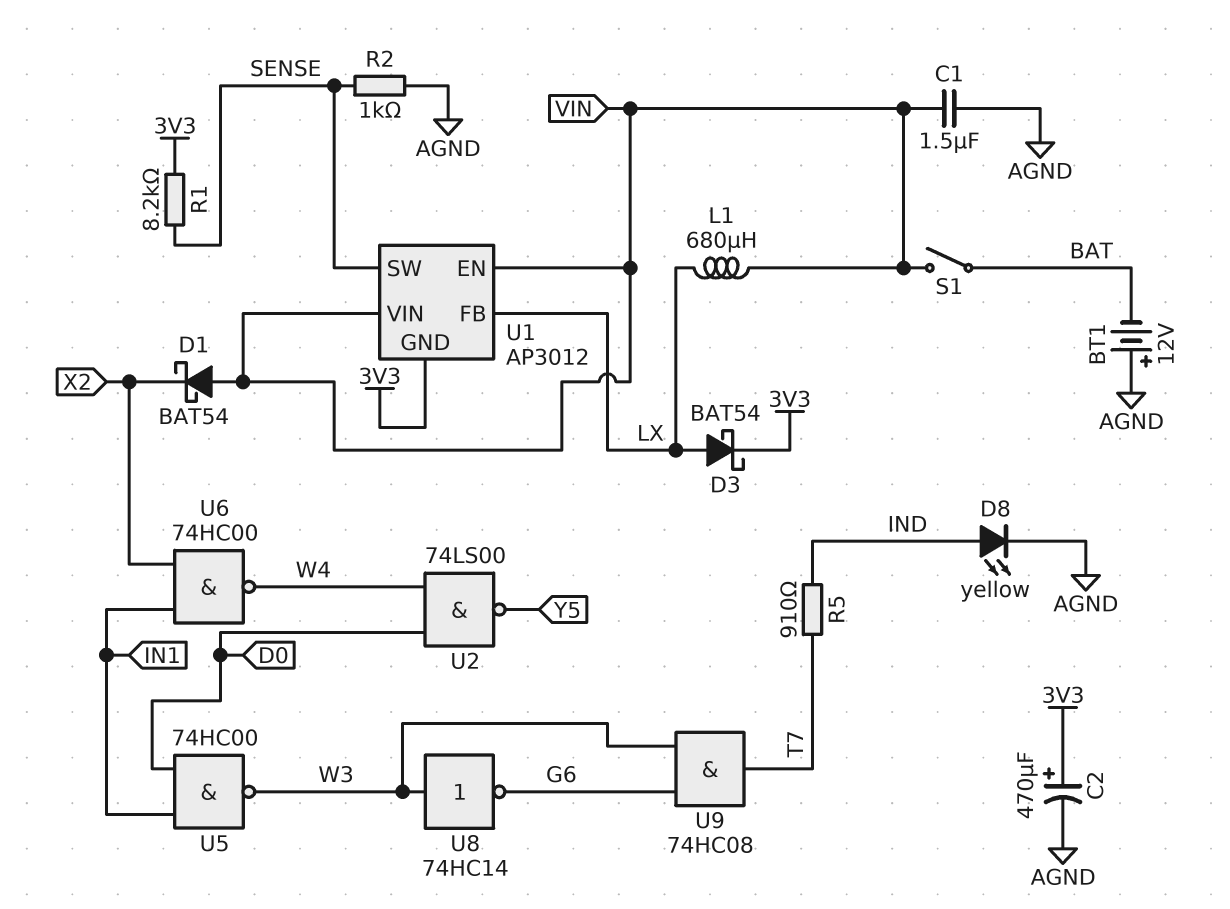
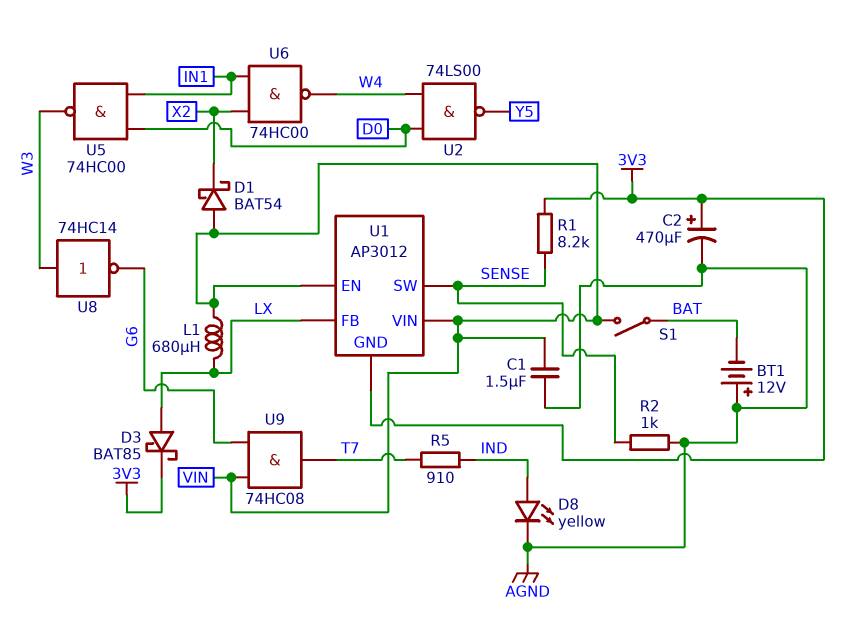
D3: schottky BAT54 (A LX, K 3V3) -> schottky BAT85 (A LX, K 3V3)
U9: AND 74HC08 (in G6, in W3, out T7) -> AND 74HC08 (in G6, in VIN, out T7)

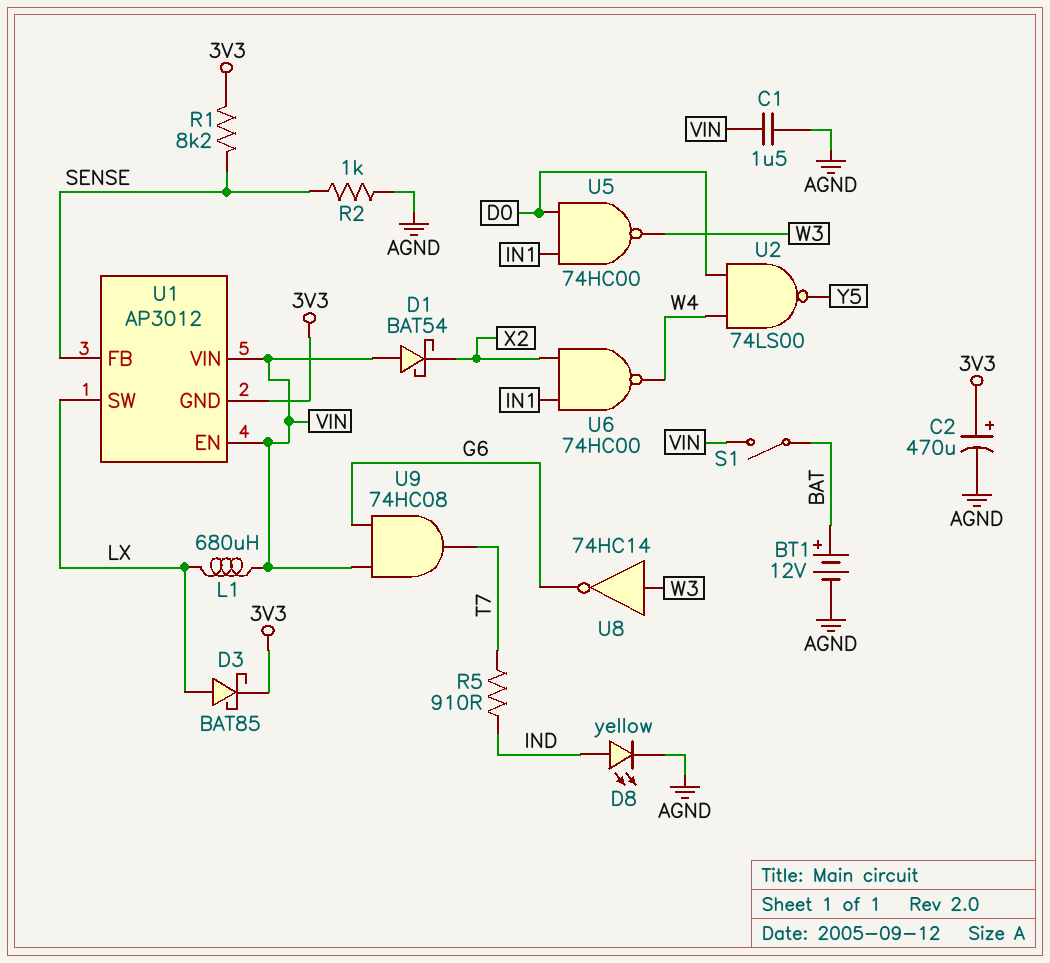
BT1: 12V (plus AGND, minus BAT) -> 12V (plus BAT, minus AGND)
U1 pin FB: LX -> SENSE
U1 pin SW: SENSE -> LX

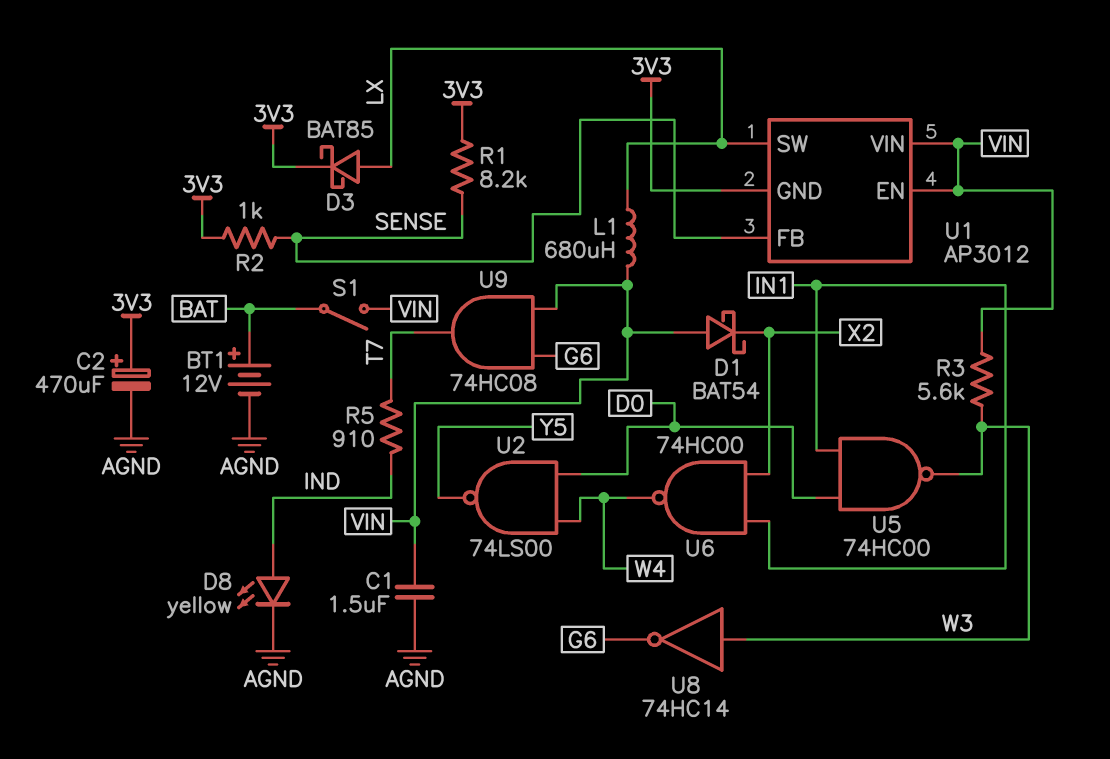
R2: 1k (AGND, SENSE) -> 1k (3V3, SENSE)
R3: none -> 5.6k (VIN, W3)

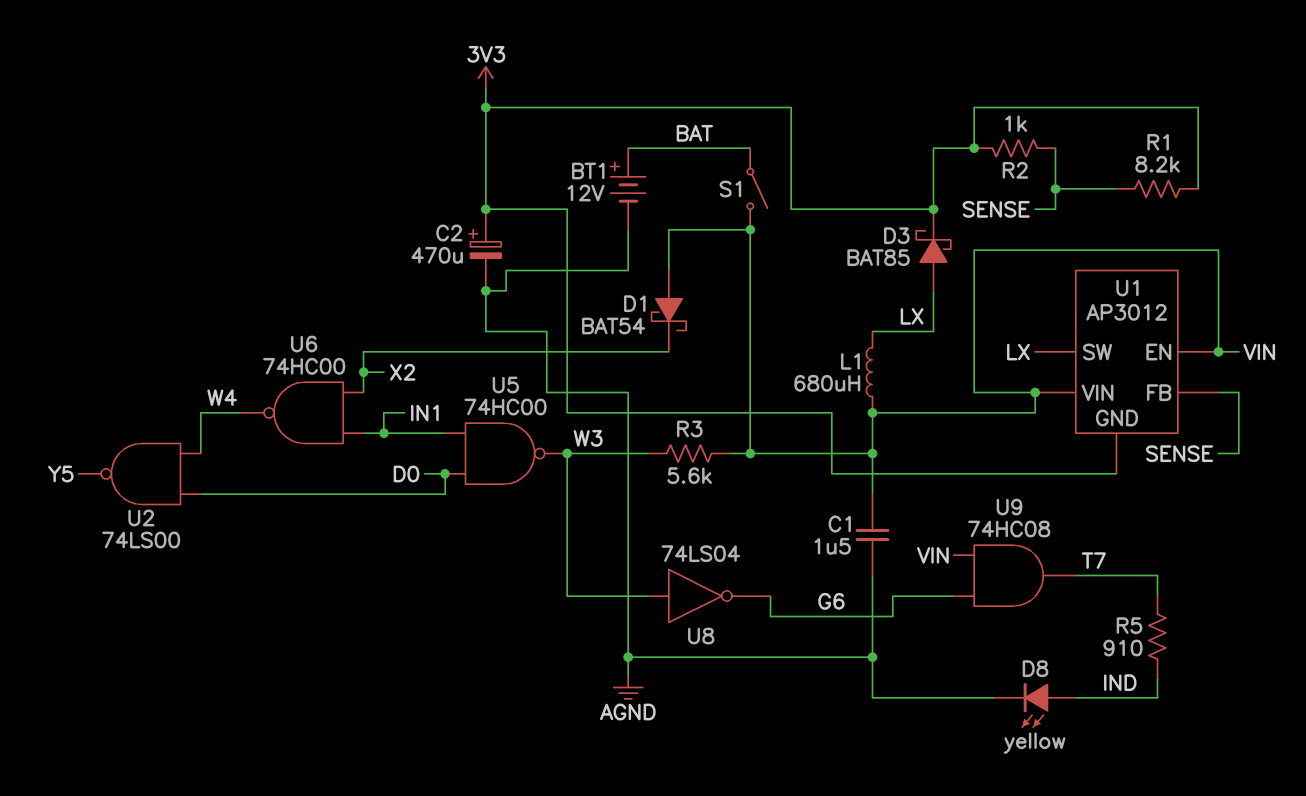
U8: NOT 74HC14 (in W3, out G6) -> NOT 74LS04 (in W3, out G6)

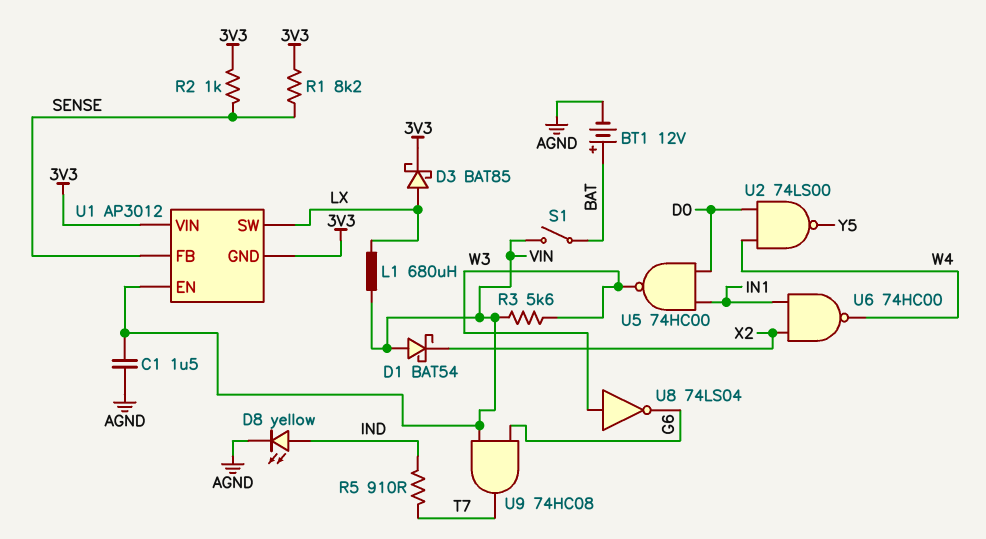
C2: 470uF (plus 3V3, minus AGND) -> none
U1 pin VIN: VIN -> 3V3

